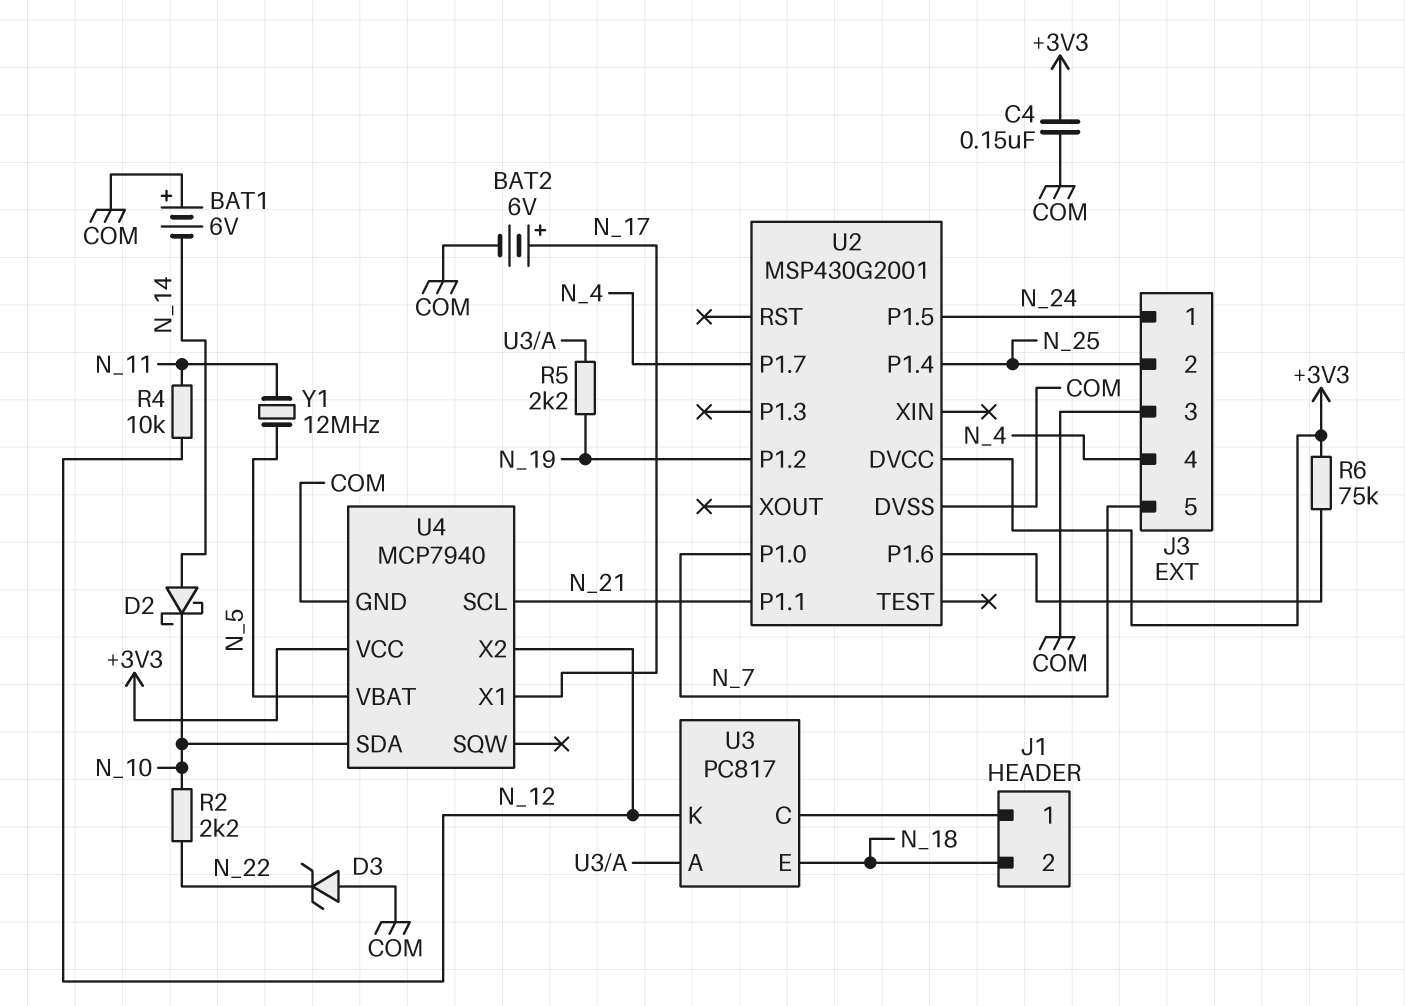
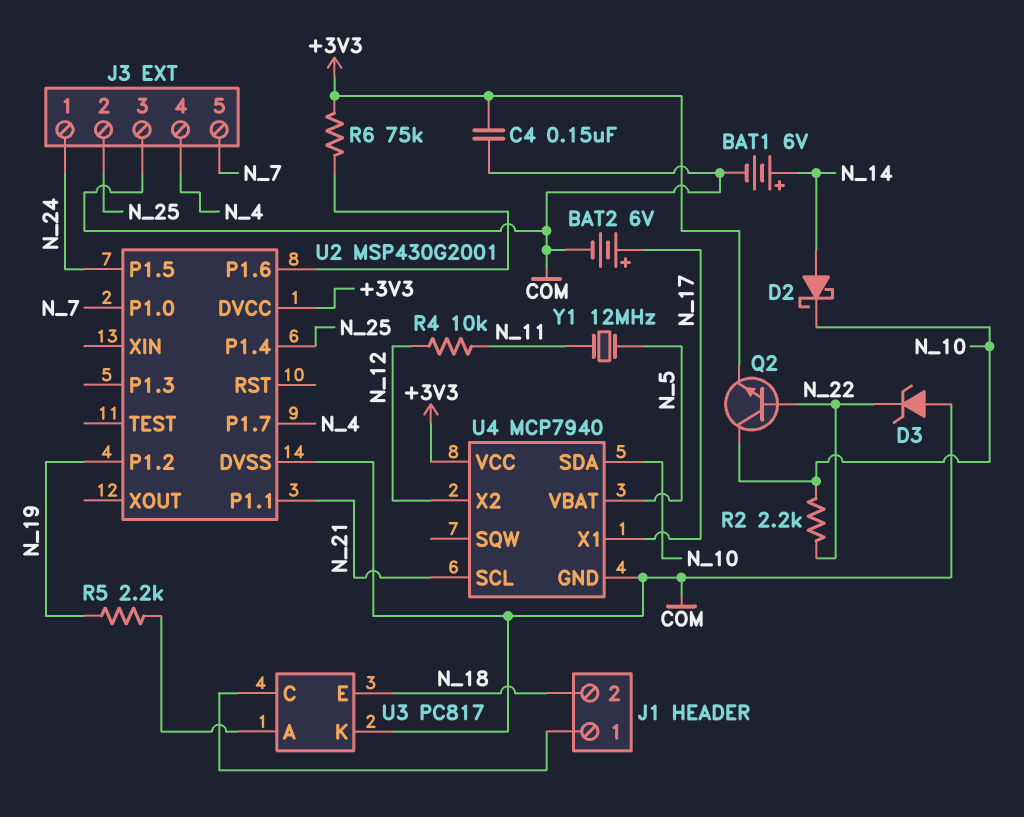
BAT1: 6V (plus COM, minus N_14) -> 6V (plus N_14, minus COM)
Q2: none -> NPN (B N_22, C N_10, E +3V3)
U3 pin K: N_12 -> COM

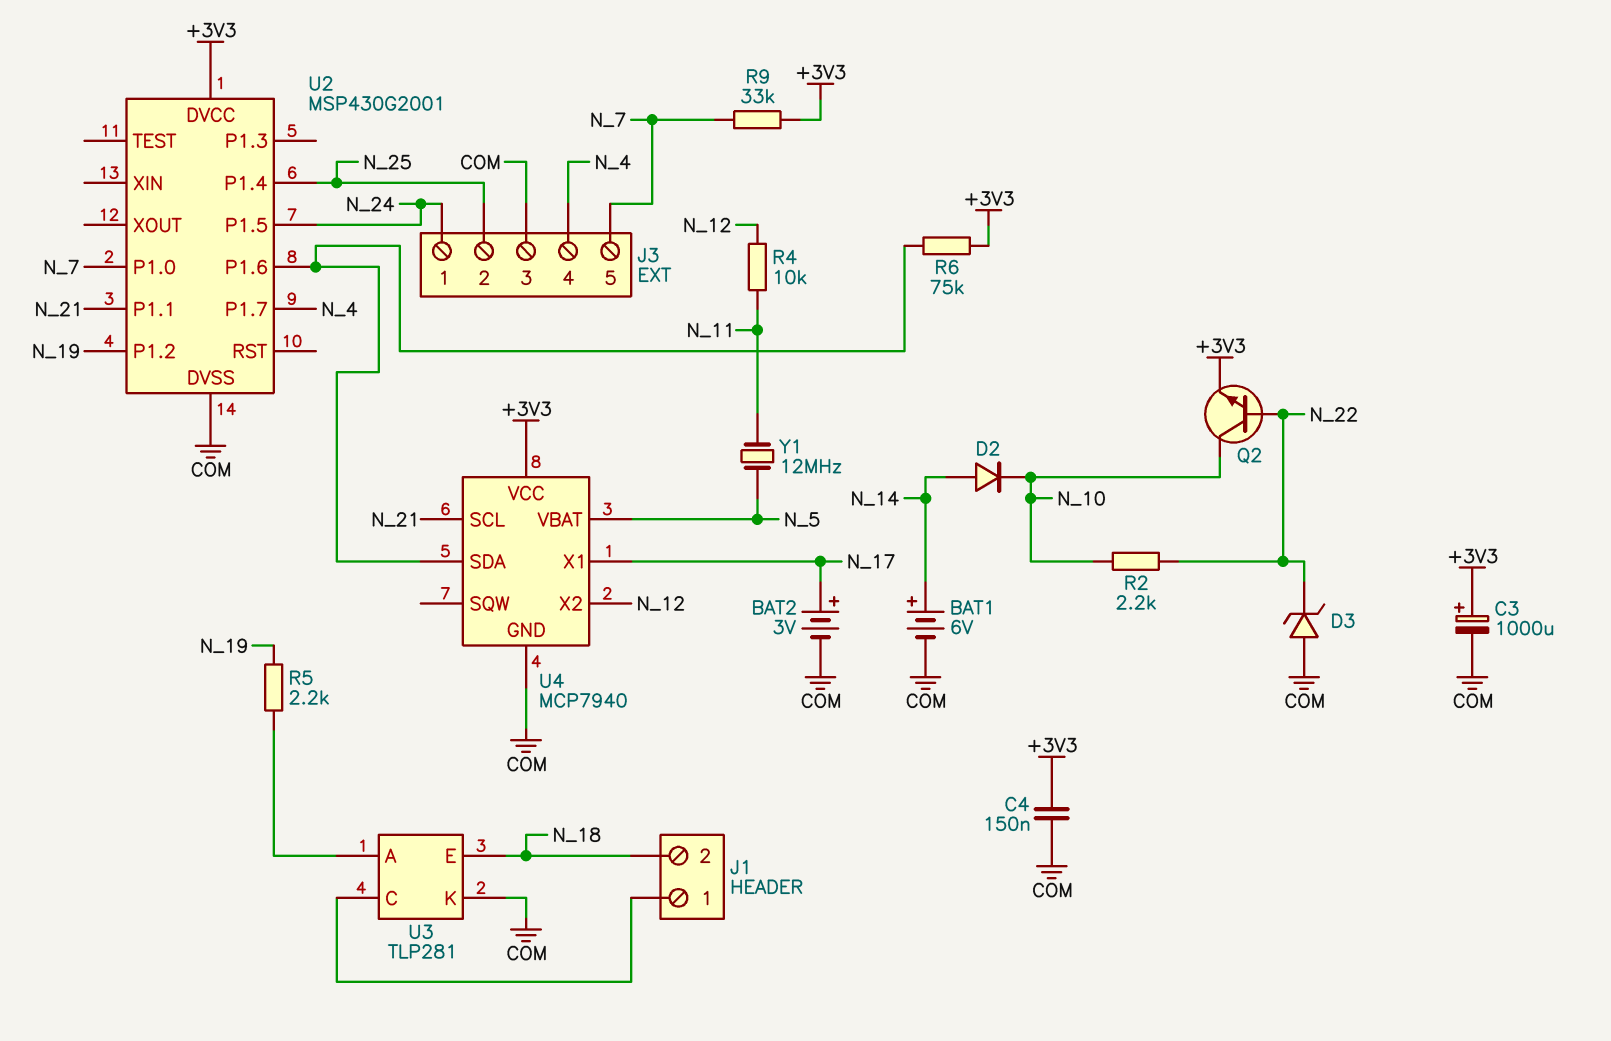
BAT2: 6V (plus N_17, minus COM) -> 3V (plus N_17, minus COM)
C3: none -> 1000uF (plus +3V3, minus COM)
D2: schottky (A N_14, K N_10) -> diode (A N_14, K N_10)
R9: none -> 33k (+3V3, N_7)
U3: PC817 -> TLP281
U4 pin SDA: N_10 -> U2/P1.6

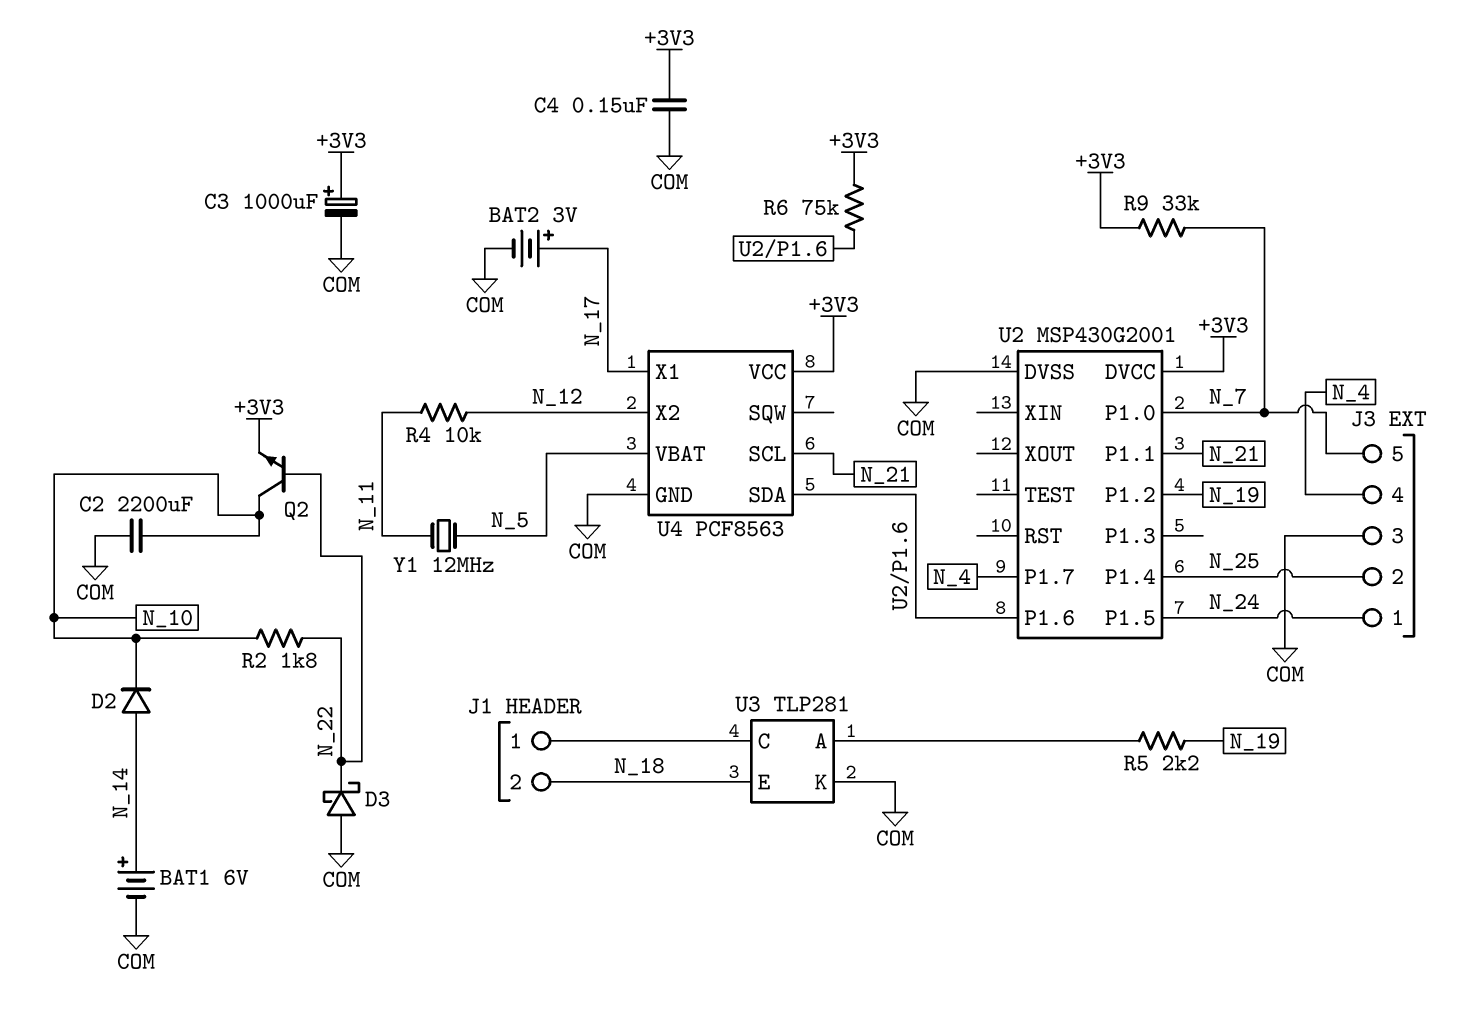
C2: none -> 2200uF (COM, N_10)
D3: zener (A COM, K N_22) -> schottky (A COM, K N_22)
R2: 2.2k (N_10, N_22) -> 1.8k (N_10, N_22)
U4: MCP7940 -> PCF8563

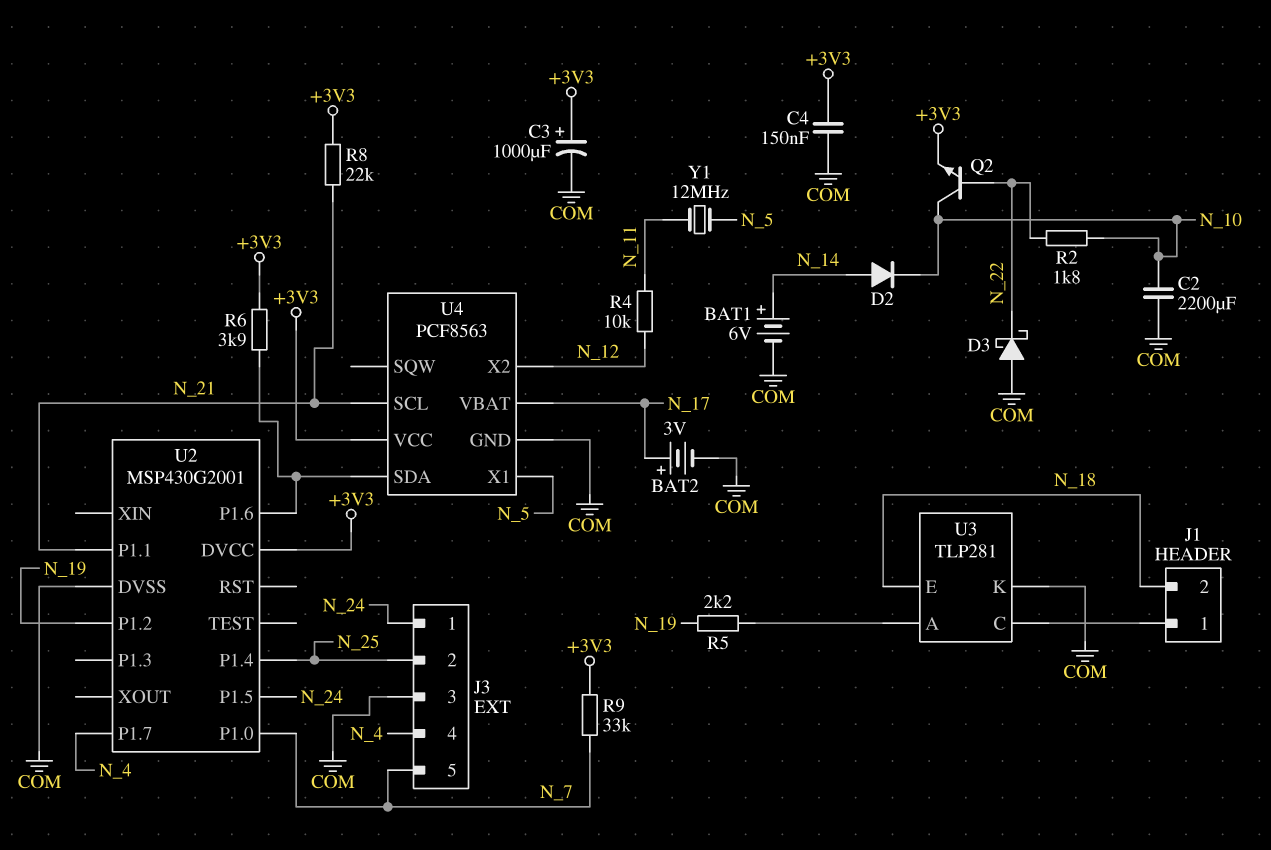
R6: 75k (+3V3, U2/P1.6) -> 3.9k (+3V3, U2/P1.6)
R8: none -> 22k (+3V3, N_21)
U4 pin VBAT: N_5 -> N_17
U4 pin X1: N_17 -> N_5

